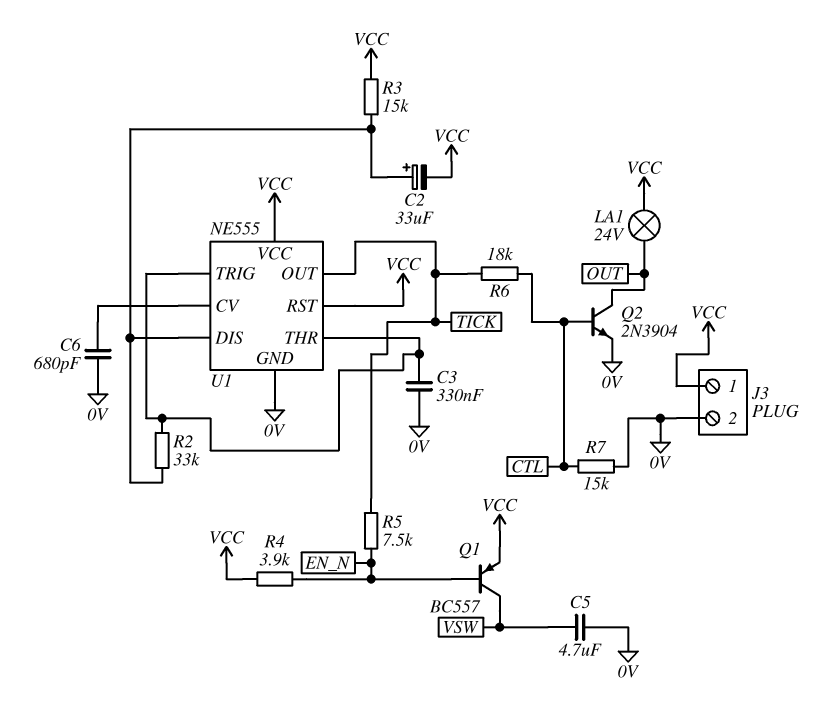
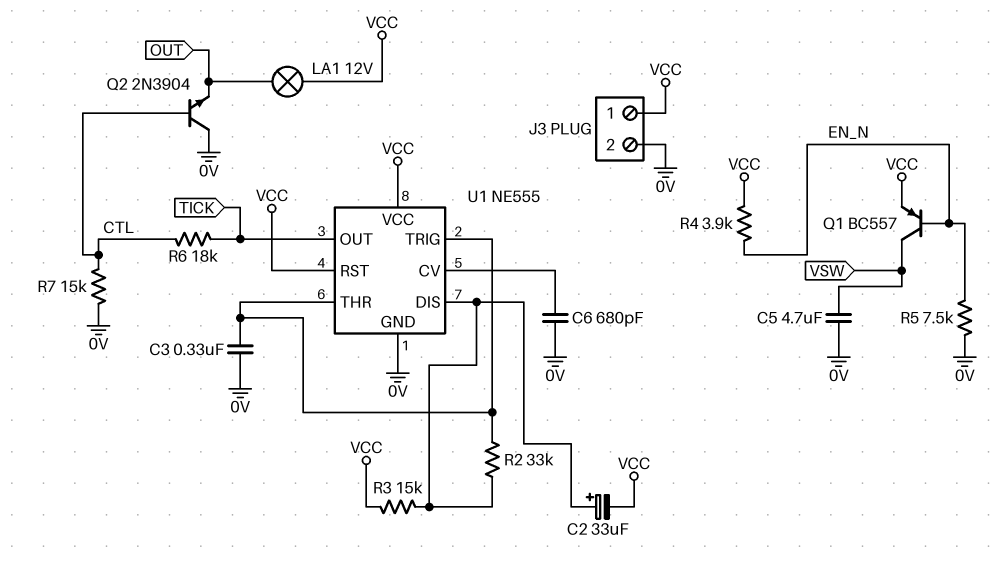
LA1: lamp 24V (OUT, VCC) -> lamp 12V (OUT, VCC)
Q2: NPN 2N3904 (B CTL, C OUT, E 0V) -> NPN 2N3904 (B CTL, C 0V, E OUT)
R5: 7.5k (EN_N, TICK) -> 7.5k (0V, EN_N)

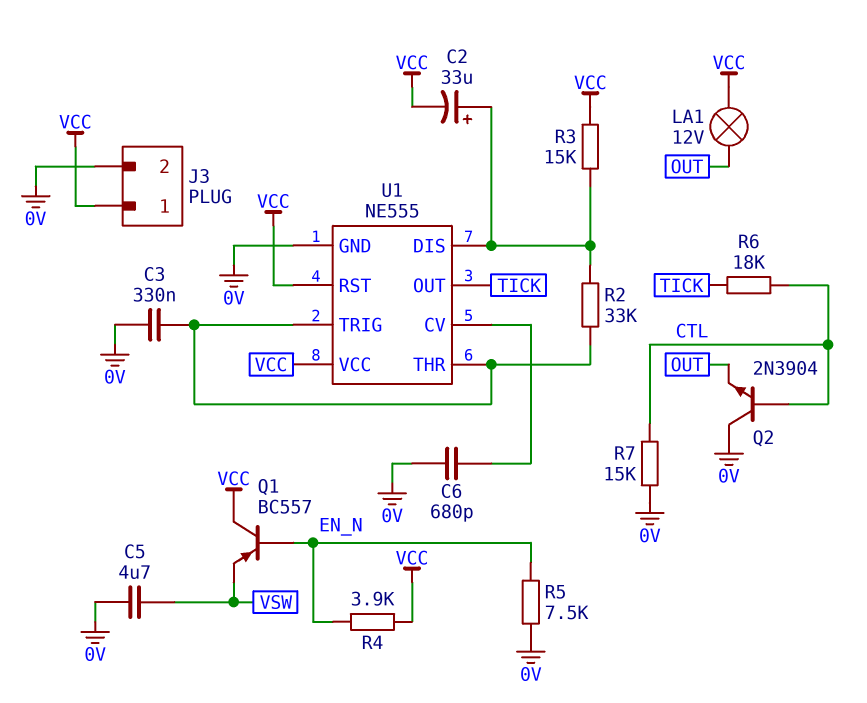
Q1: PNP BC557 (B EN_N, C VSW, E VCC) -> PNP BC557 (B EN_N, C VCC, E VSW)

